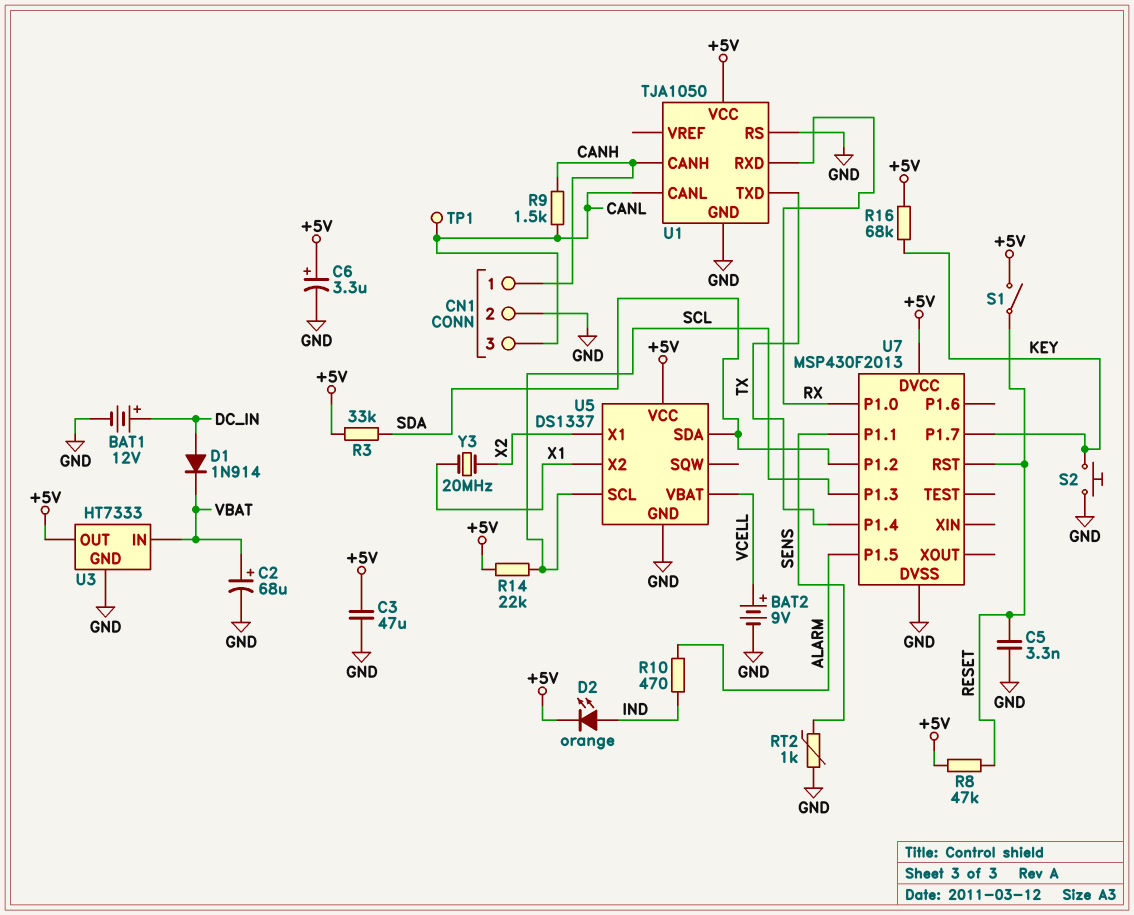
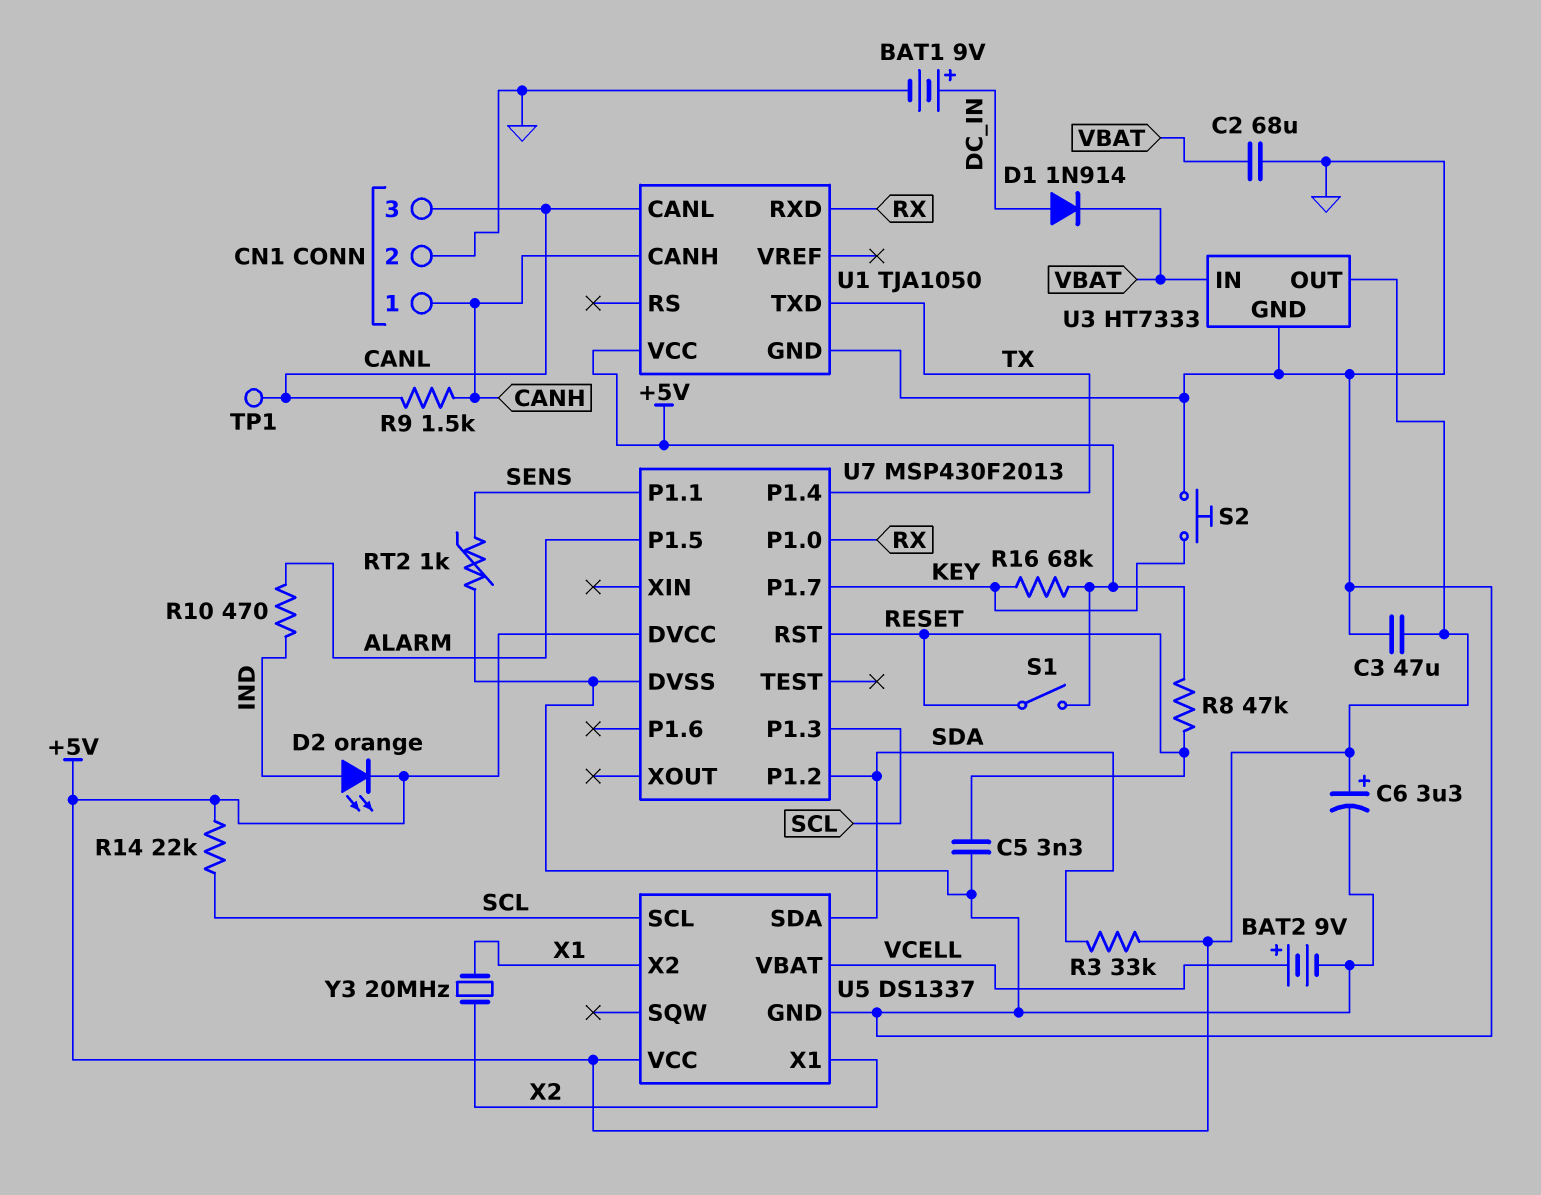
BAT1: 12V (plus DC_IN, minus GND) -> 9V (plus DC_IN, minus GND)
C2: 68uF (plus VBAT, minus GND) -> 68uF (GND, VBAT)
U1 pin RS: GND -> none

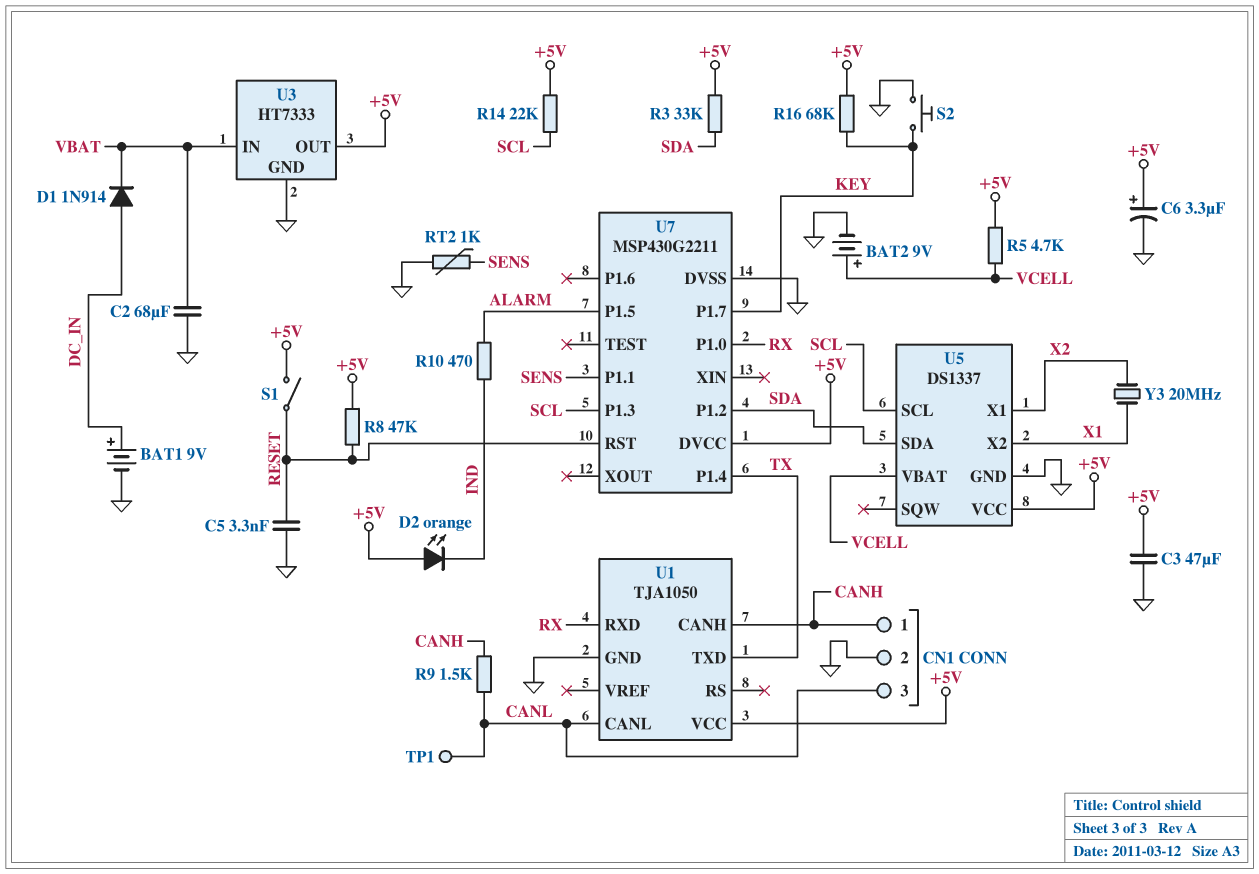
D2: LED orange (A IND, K +5V) -> LED orange (A +5V, K IND)
R5: none -> 4.7k (+5V, VCELL)
U7: MSP430F2013 -> MSP430G2211

